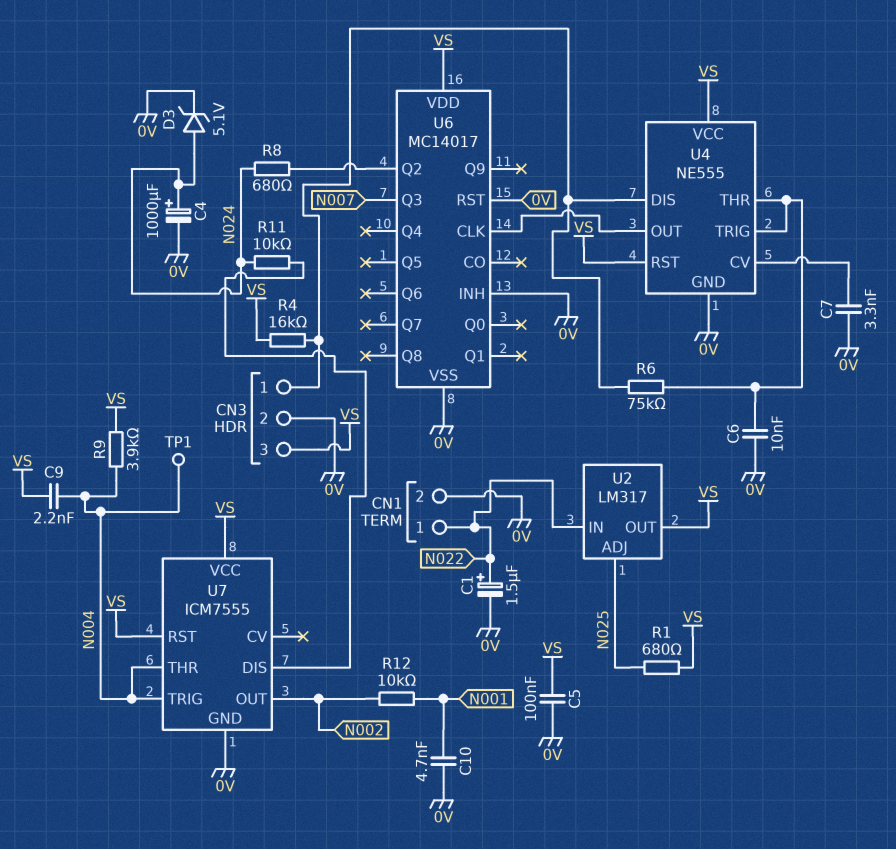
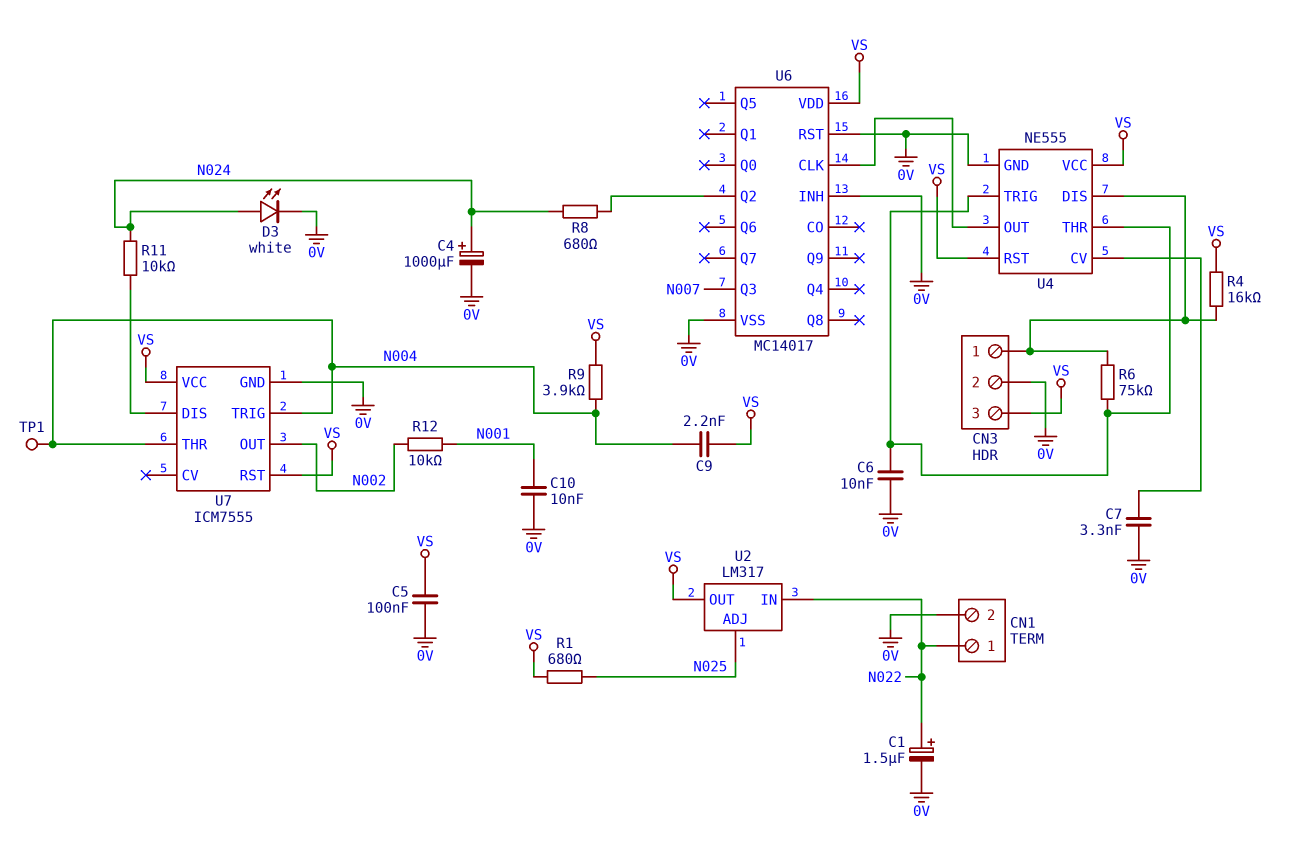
C10: 4.7nF (0V, N001) -> 10nF (0V, N001)
D3: zener 5.1V (A N024, K 0V) -> LED white (A N024, K 0V)

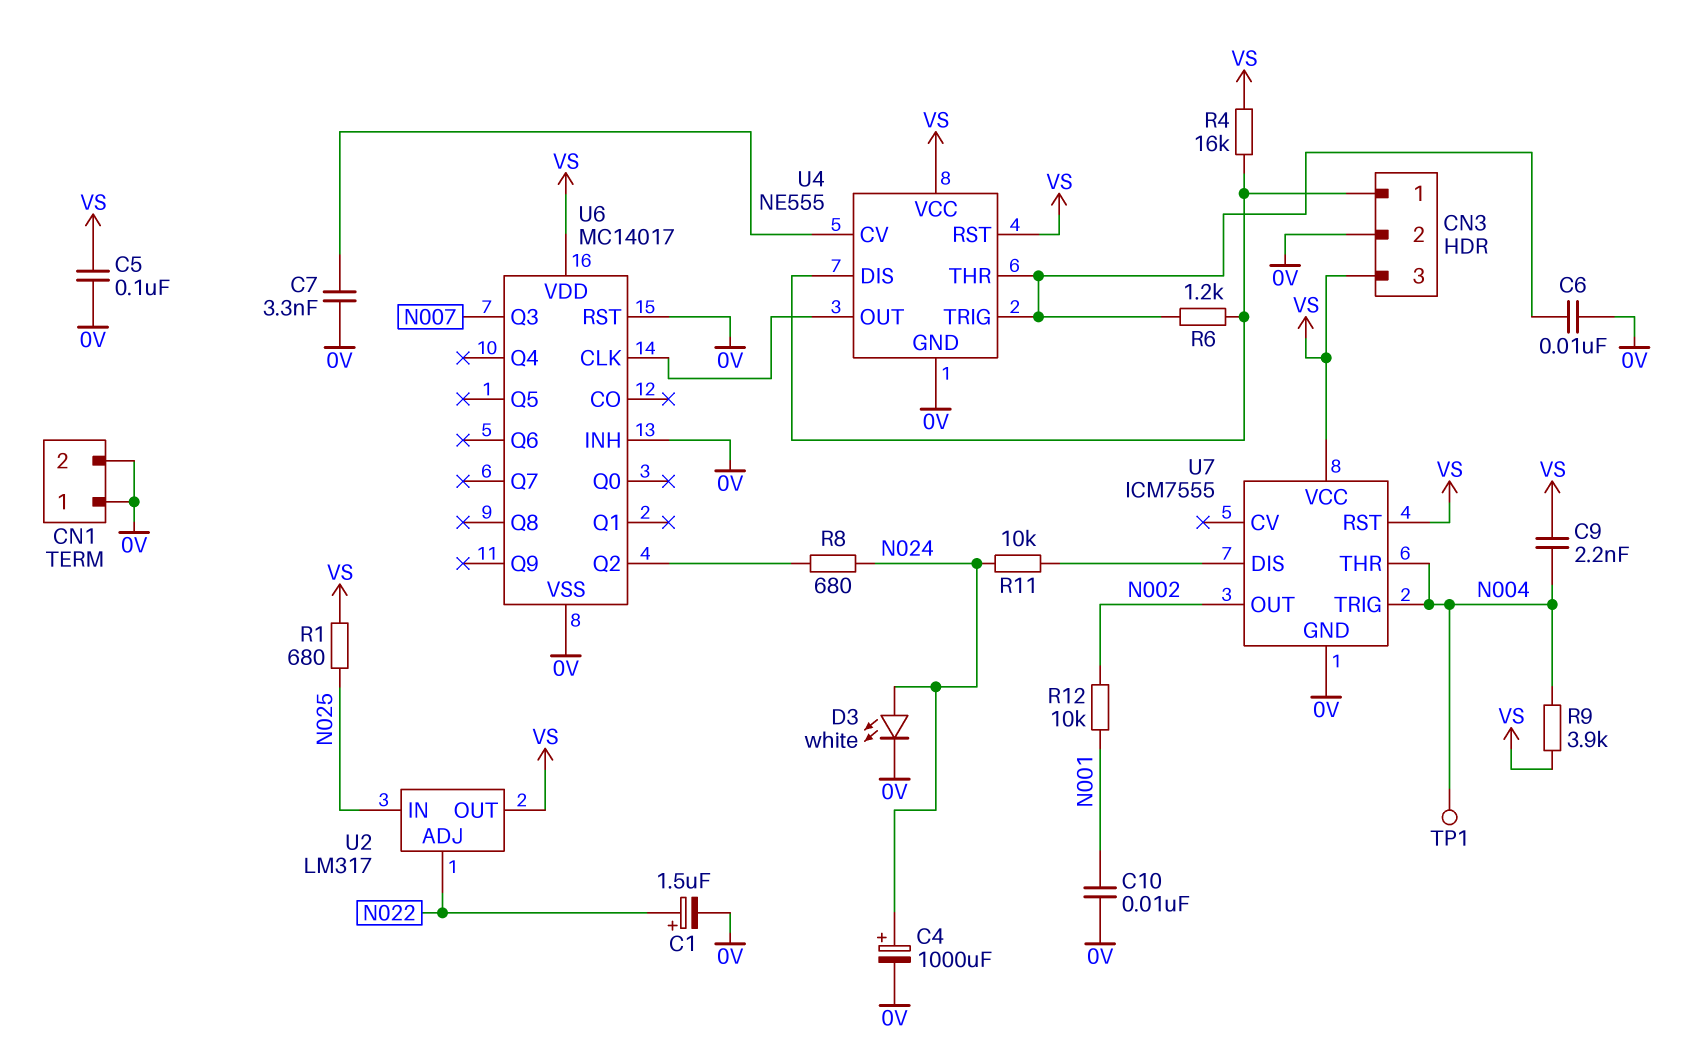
CN1 pin 1: N022 -> 0V
R6: 75k (CN3/1, U4/THR) -> 1.2k (CN3/1, U4/THR)
U2 pin ADJ: N025 -> N022
U2 pin IN: N022 -> N025

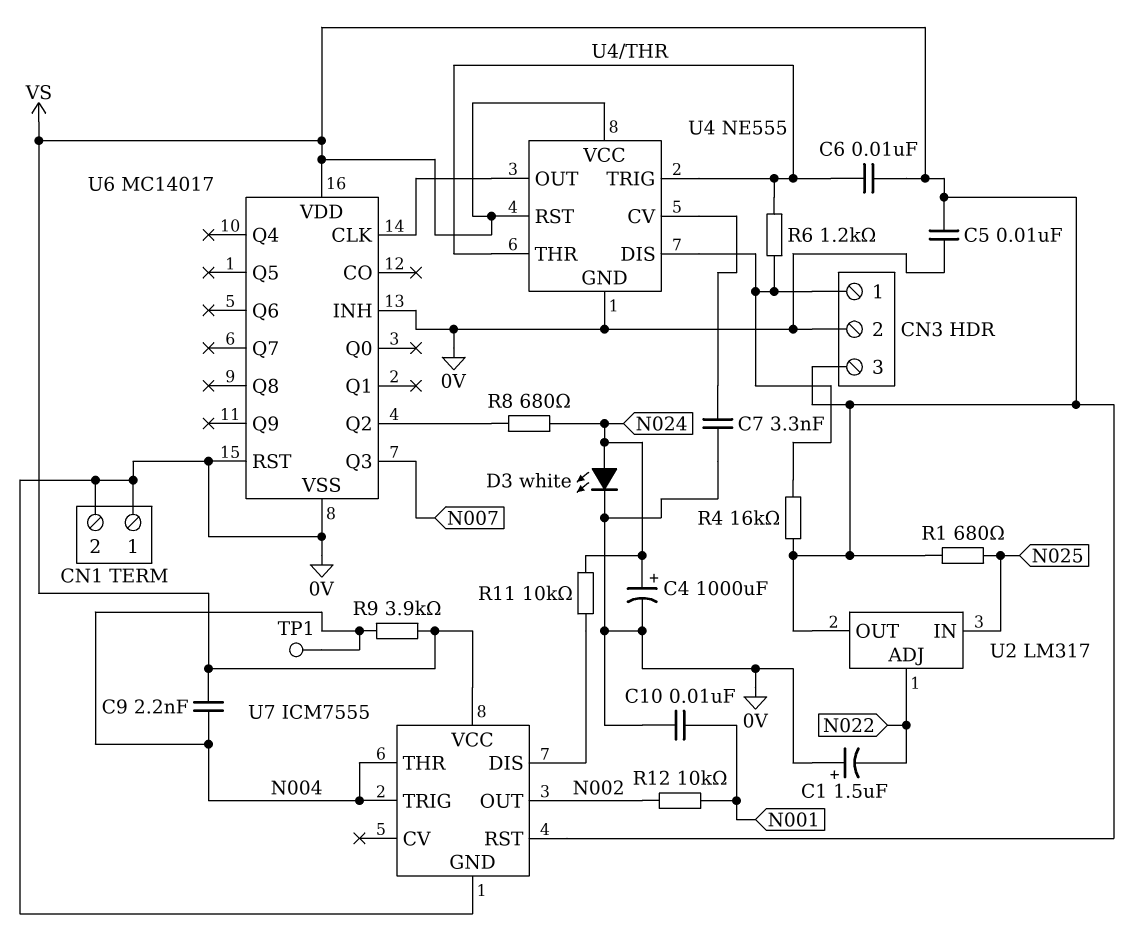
C1: 1.5uF (plus N022, minus 0V) -> 1.5uF (plus 0V, minus N022)
C5: 100nF (0V, VS) -> 10nF (0V, VS)
C6: 10nF (0V, U4/THR) -> 10nF (U4/THR, VS)

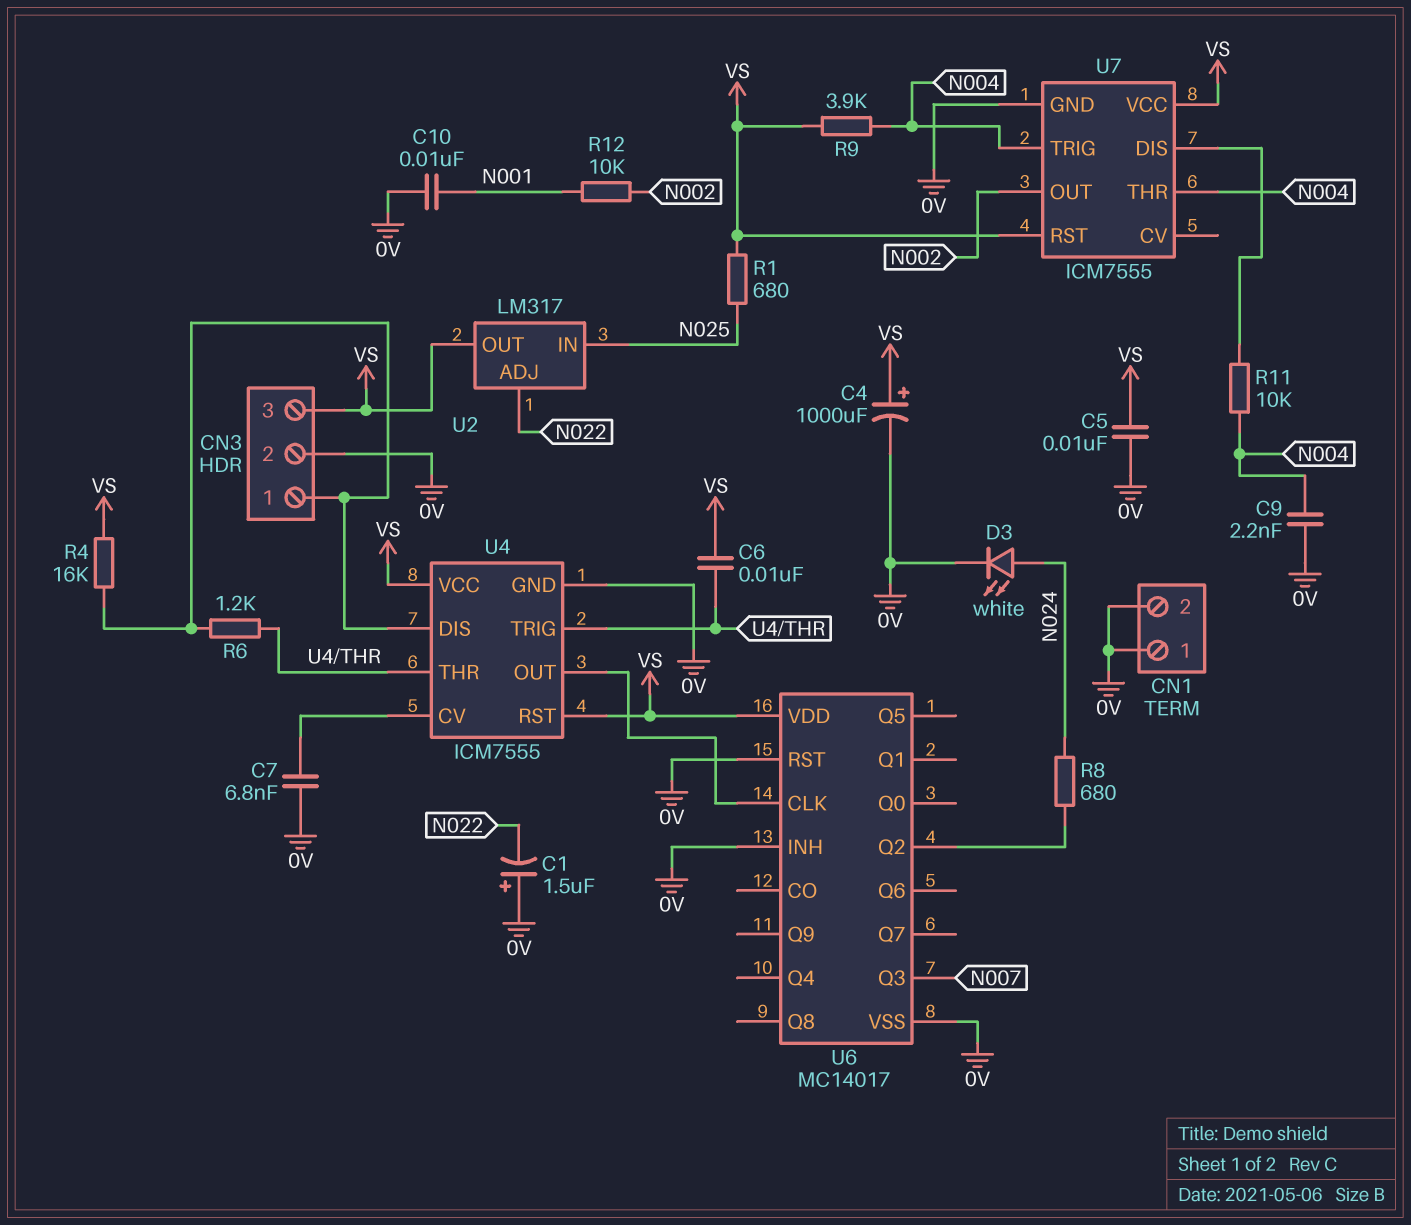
C4: 1000uF (plus N024, minus 0V) -> 1000uF (plus VS, minus 0V)
C7: 3.3nF (0V, U4/CV) -> 6.8nF (0V, U4/CV)
C9: 2.2nF (N004, VS) -> 2.2nF (0V, N004)
R11: 10k (N024, U7/DIS) -> 10k (N004, U7/DIS)
TP1: test point (N004) -> none
U4: NE555 -> ICM7555

